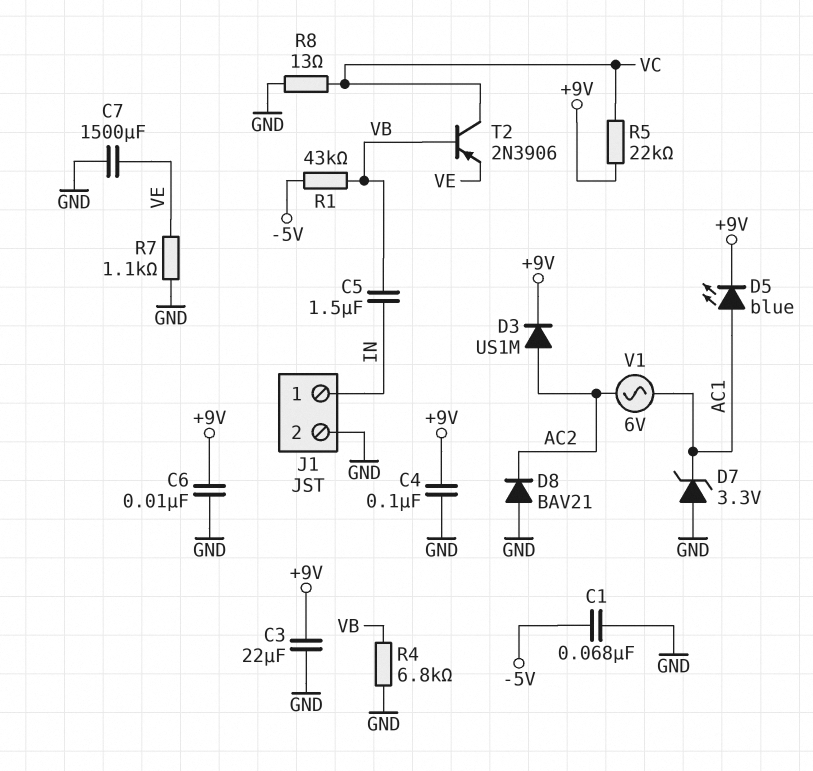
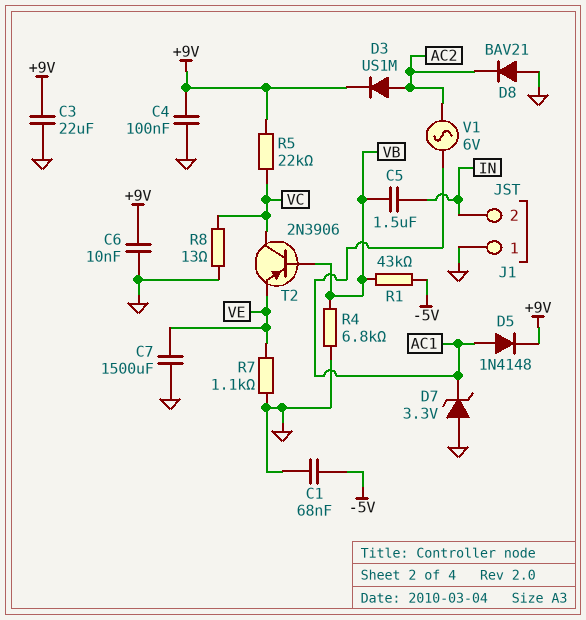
D5: LED blue (A AC1, K +9V) -> diode 1N4148 (A AC1, K +9V)
J1 pin 1: IN -> GND
J1 pin 2: GND -> IN

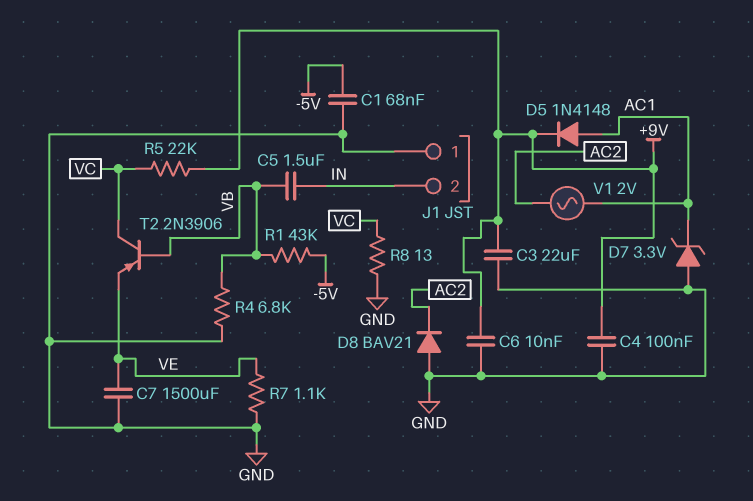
D3: diode US1M (A AC2, K +9V) -> none
V1: AC 6V (AC1, AC2) -> AC 2V (AC1, AC2)

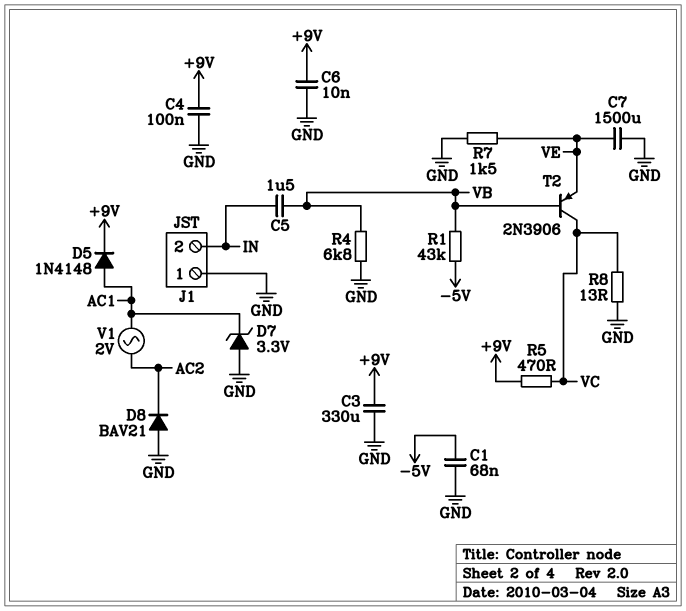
C3: 22uF (+9V, GND) -> 330uF (+9V, GND)
R5: 22k (+9V, VC) -> 470 (+9V, VC)
R7: 1.1k (GND, VE) -> 1.5k (GND, VE)

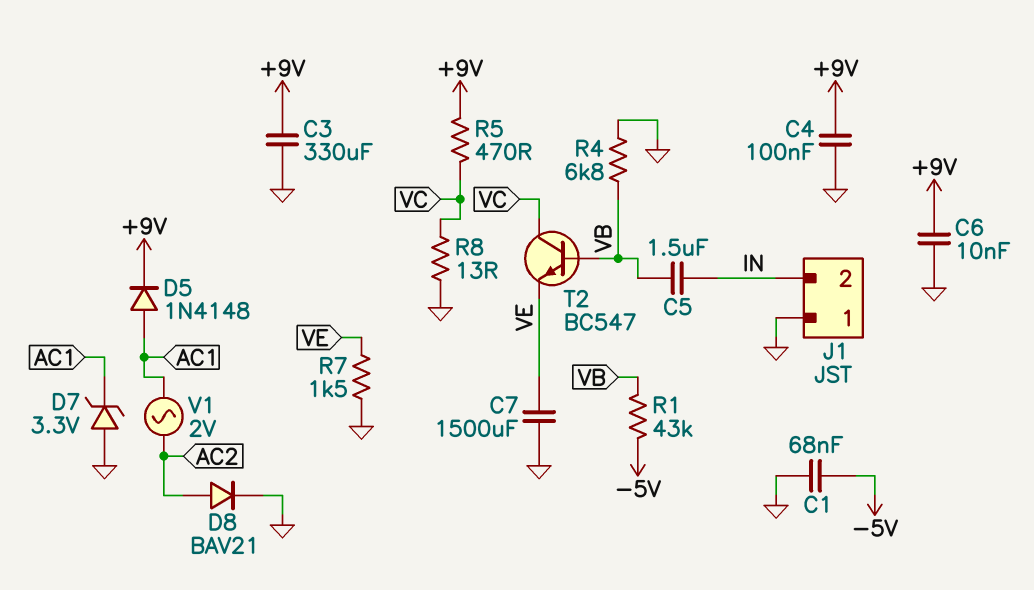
D8: diode BAV21 (A GND, K AC2) -> diode BAV21 (A AC2, K GND)
T2: PNP 2N3906 (B VB, C VC, E VE) -> NPN BC547 (B VB, C VC, E VE)

